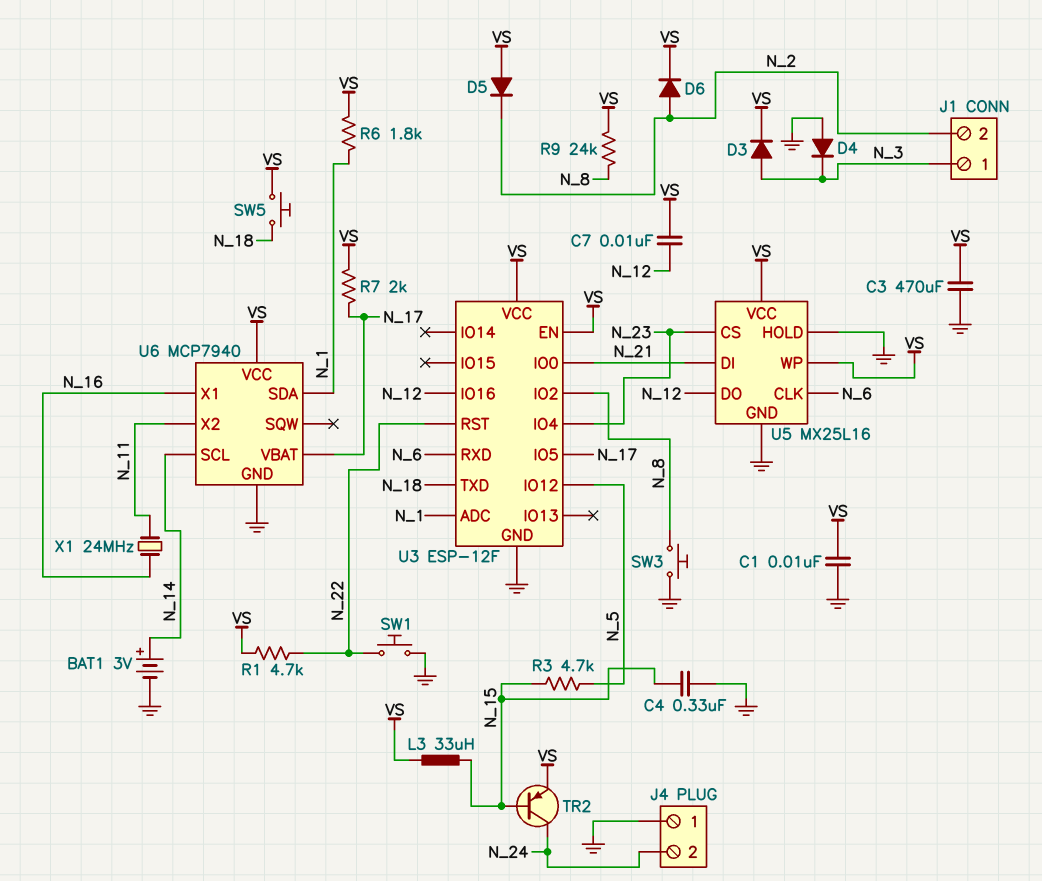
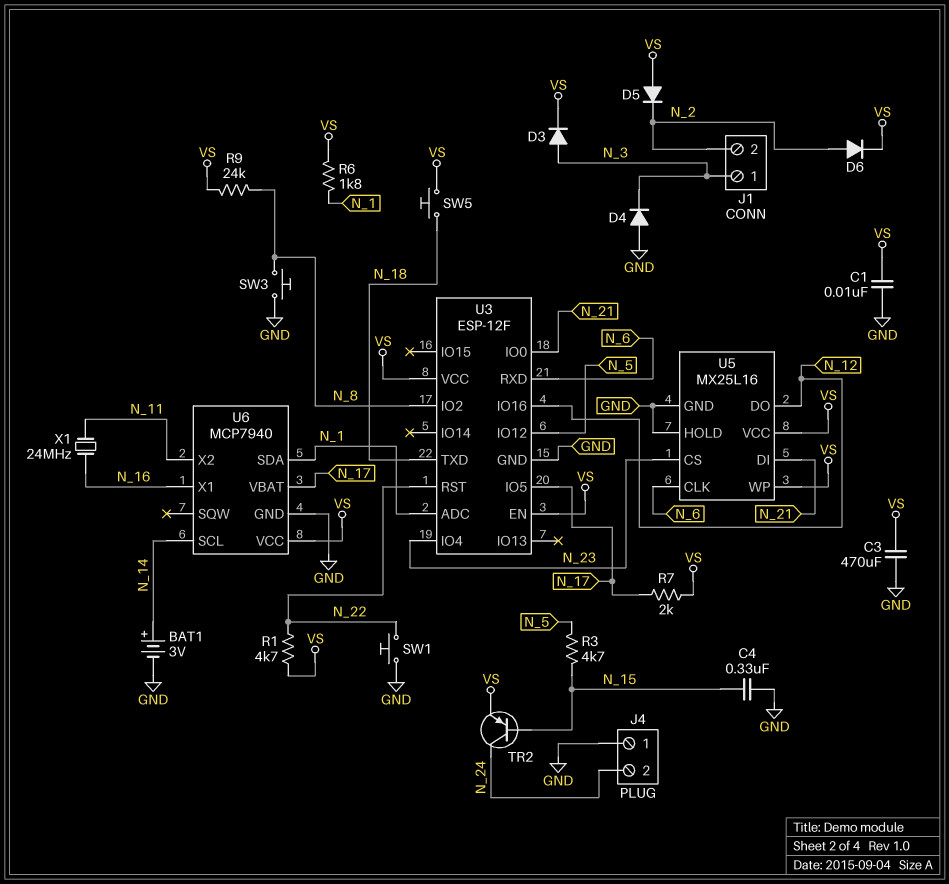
C7: 10nF (N_12, VS) -> none
L3: 33uH (N_15, VS) -> none

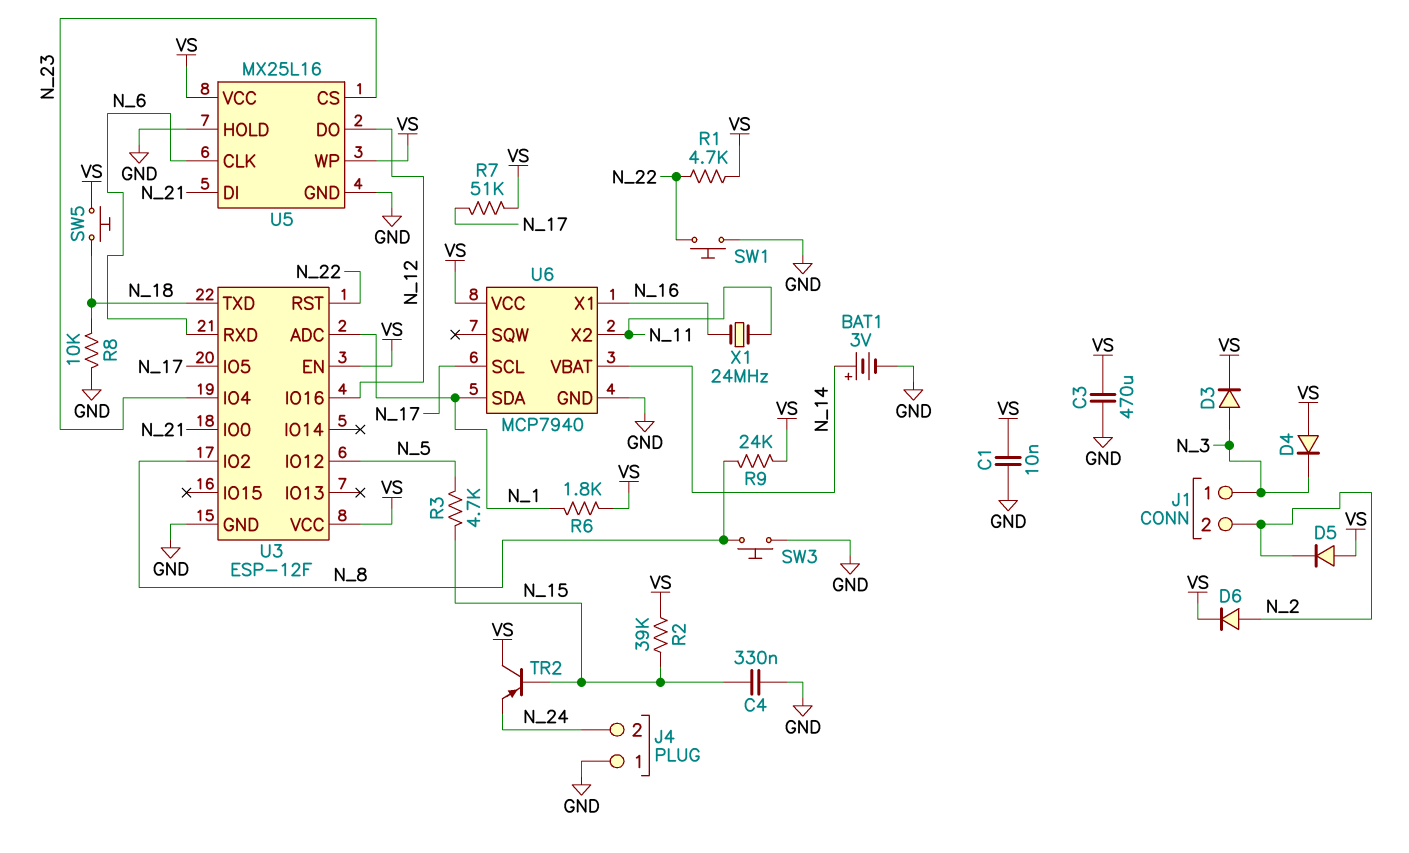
D4: diode (A GND, K N_3) -> diode (A VS, K N_3)
R2: none -> 39k (N_15, VS)
R7: 2k (N_17, VS) -> 51k (N_17, VS)
R8: none -> 10k (GND, N_18)
TR2: PNP (B N_15, C N_24, E VS) -> PNP (B N_15, C VS, E N_24)
U6 pin SCL: N_14 -> N_17
U6 pin VBAT: N_17 -> N_14

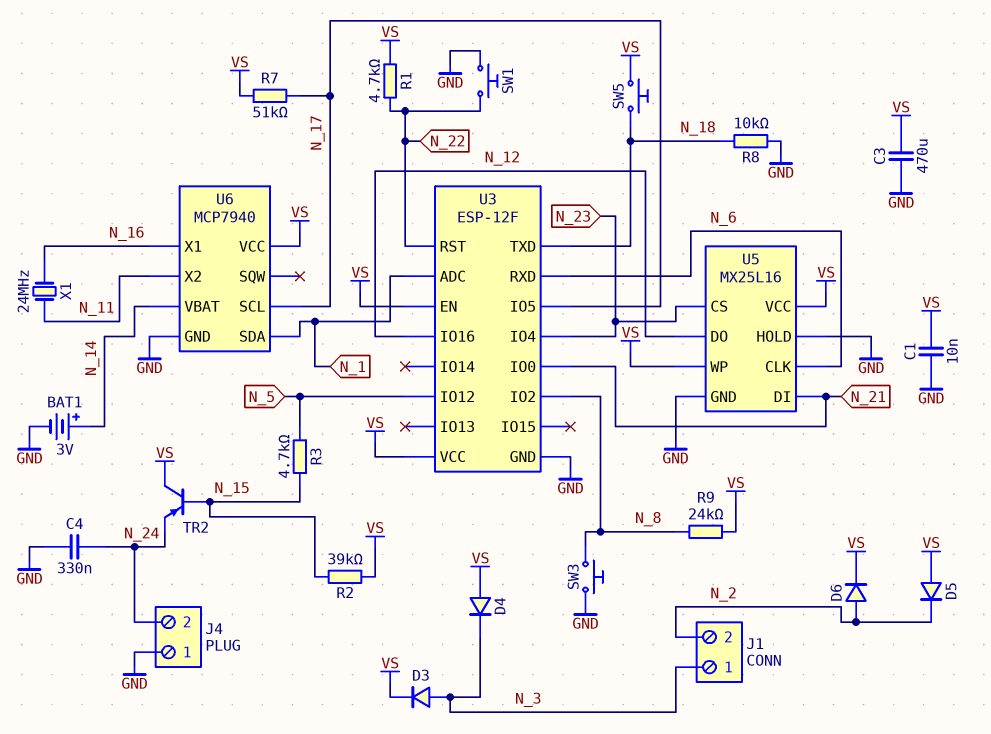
C4: 330nF (GND, N_15) -> 330nF (GND, N_24)
R6: 1.8k (N_1, VS) -> none

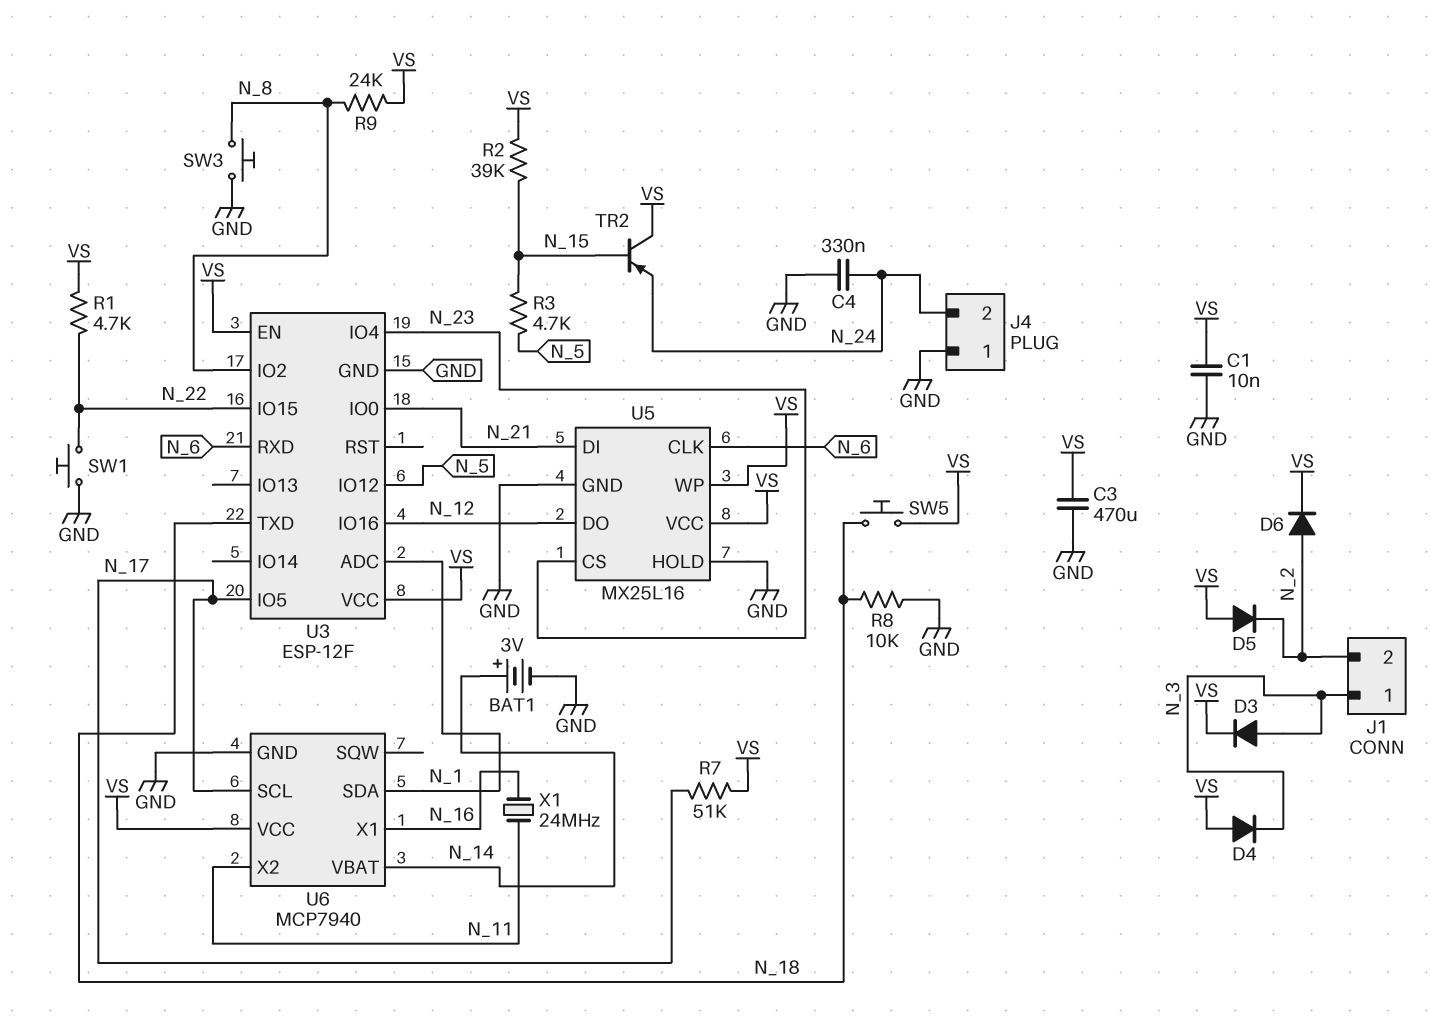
U3 pin IO15: none -> N_22
U3 pin RST: N_22 -> none

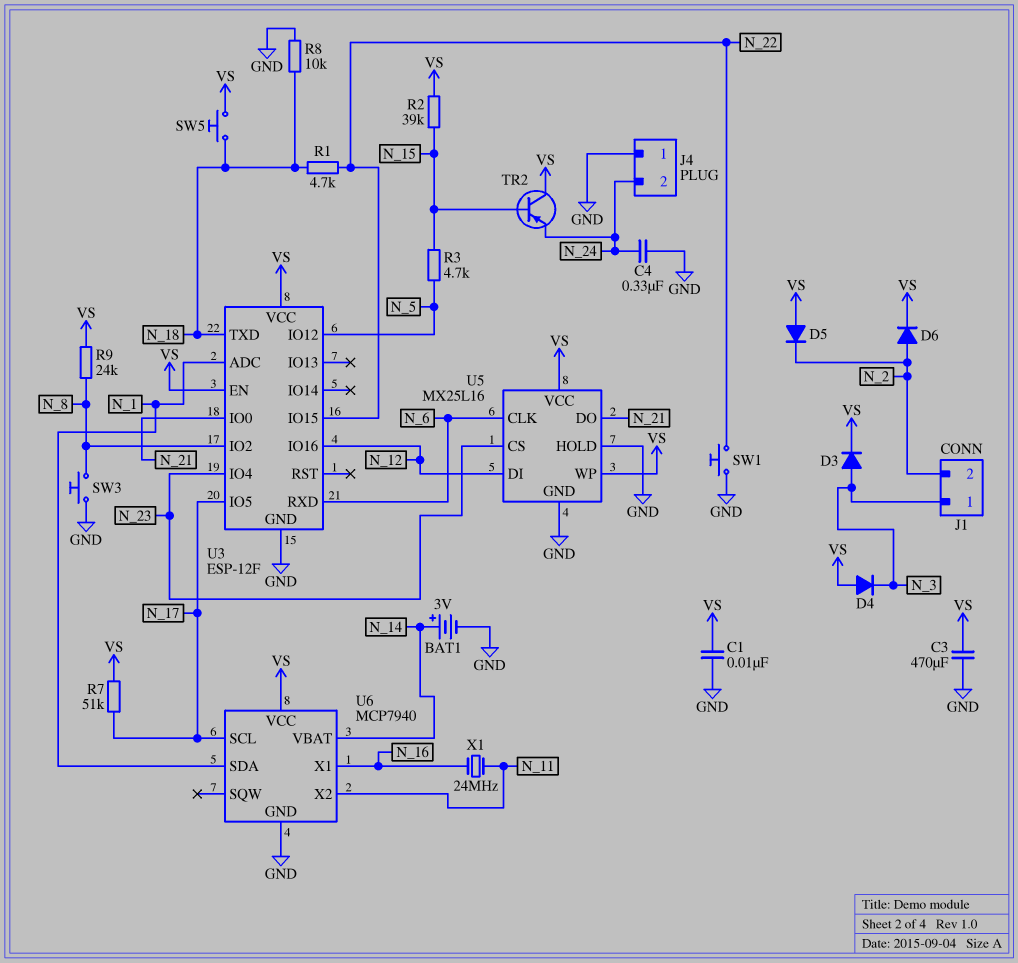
R1: 4.7k (N_22, VS) -> 4.7k (N_18, N_22)
U5 pin DI: N_21 -> N_12
U5 pin DO: N_12 -> N_21

